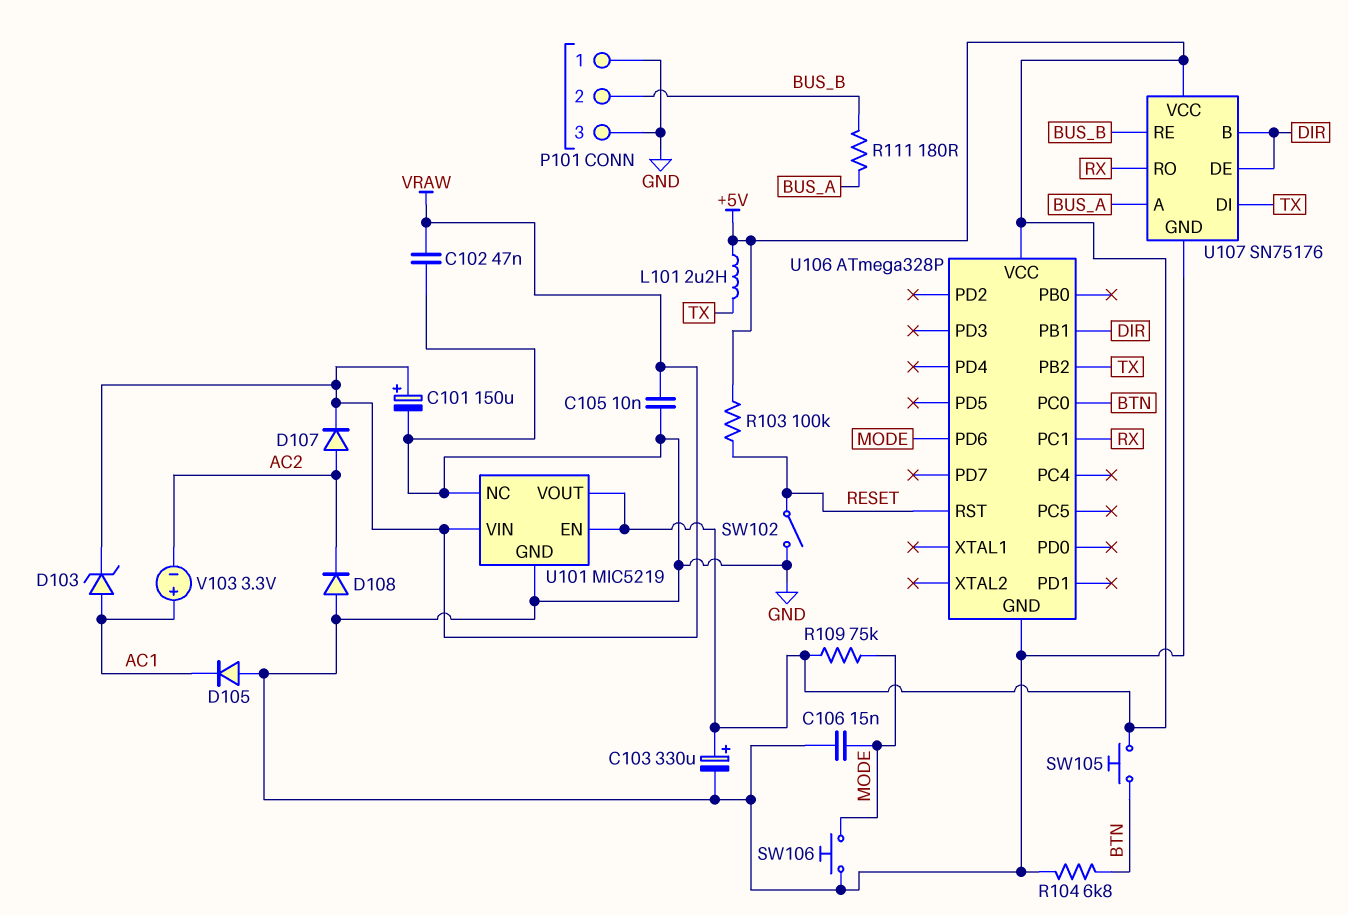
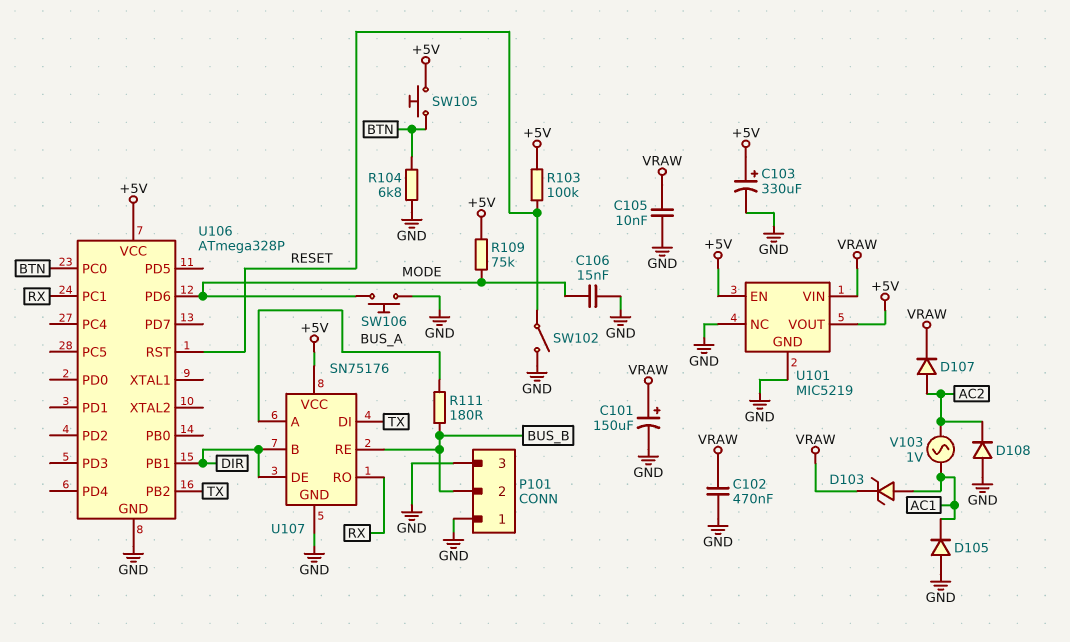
C102: 47nF (GND, VRAW) -> 470nF (GND, VRAW)
L101: 2.2uH (+5V, TX) -> none
V103: 3.3V (plus AC1, minus AC2) -> AC 1V (AC1, AC2)

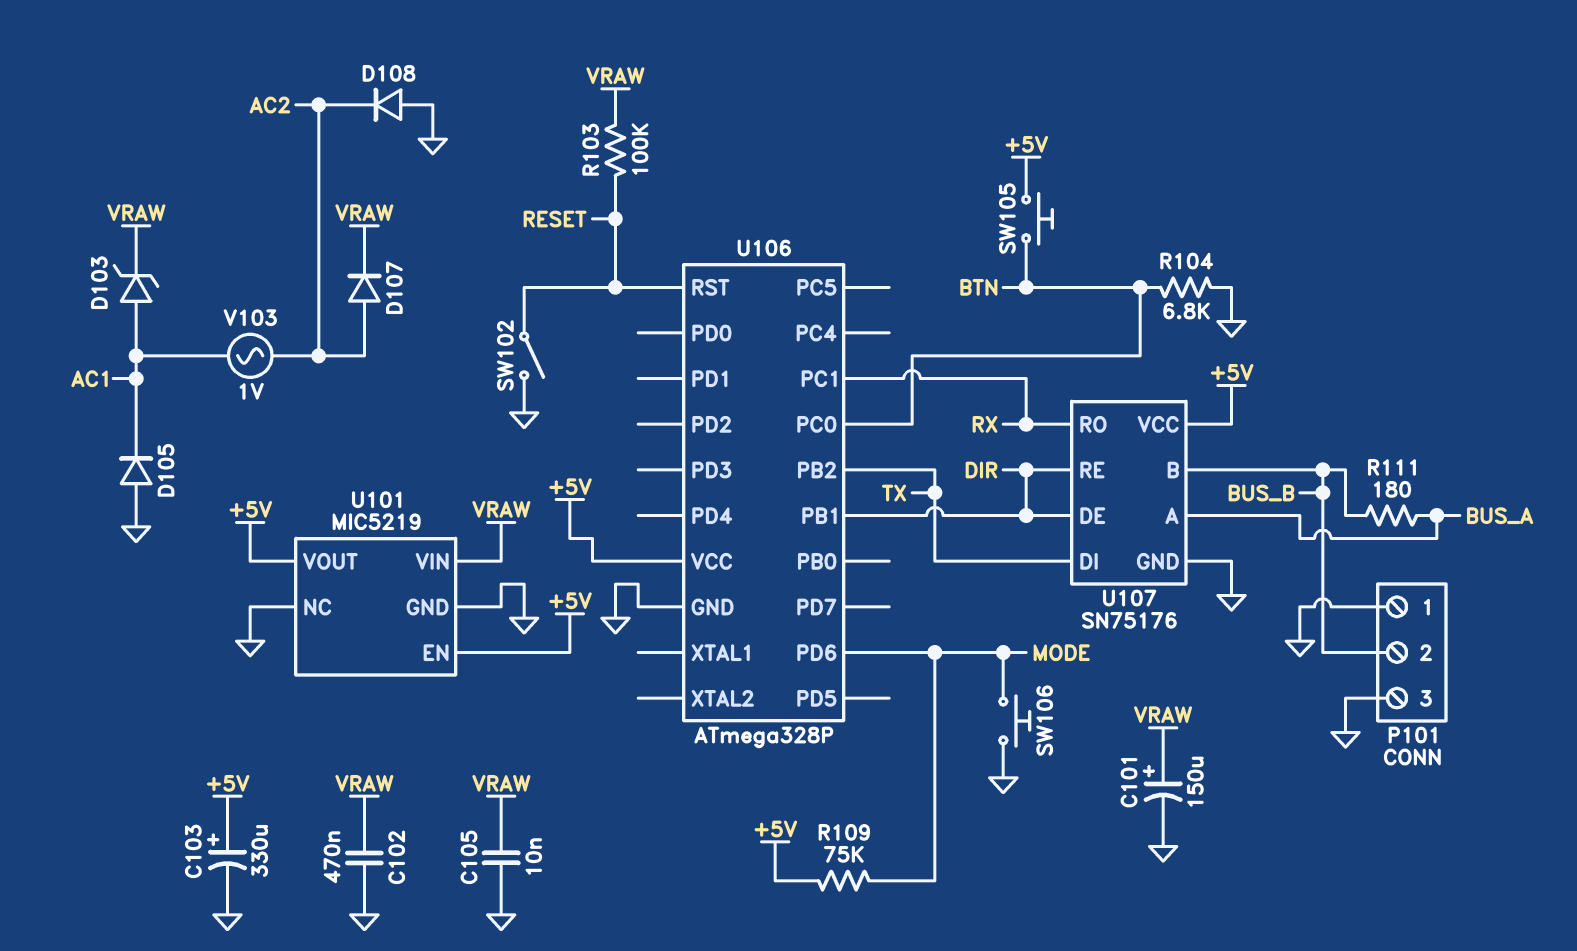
C106: 15nF (GND, MODE) -> none
R103: 100k (+5V, RESET) -> 100k (RESET, VRAW)
U107 pin B: DIR -> BUS_B
U107 pin RE: BUS_B -> DIR

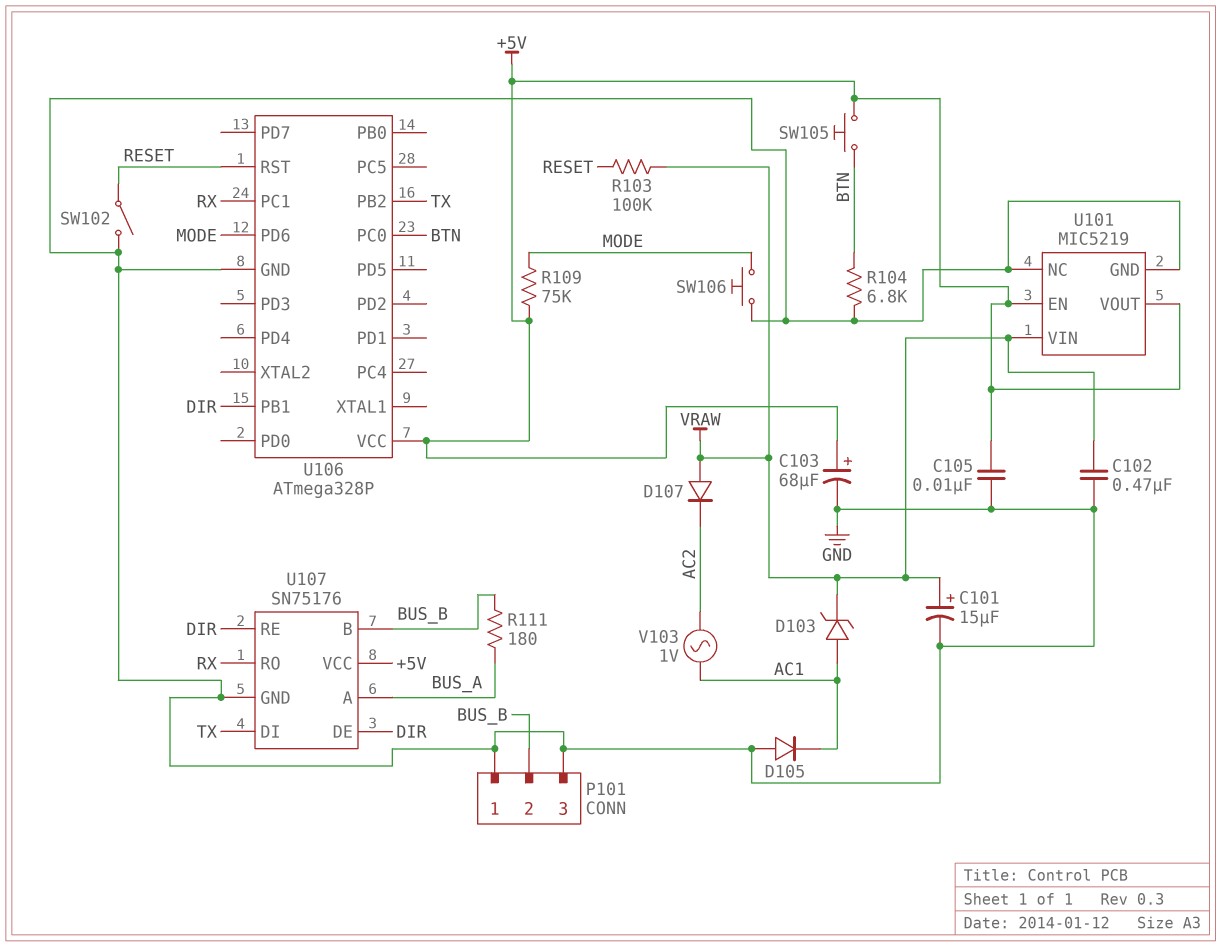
C101: 150uF (plus VRAW, minus GND) -> 15uF (plus VRAW, minus GND)
C103: 330uF (plus +5V, minus GND) -> 68uF (plus +5V, minus GND)
C105: 10nF (GND, VRAW) -> 10nF (+5V, GND)
D107: diode (A AC2, K VRAW) -> diode (A VRAW, K AC2)
D108: diode (A GND, K AC2) -> none

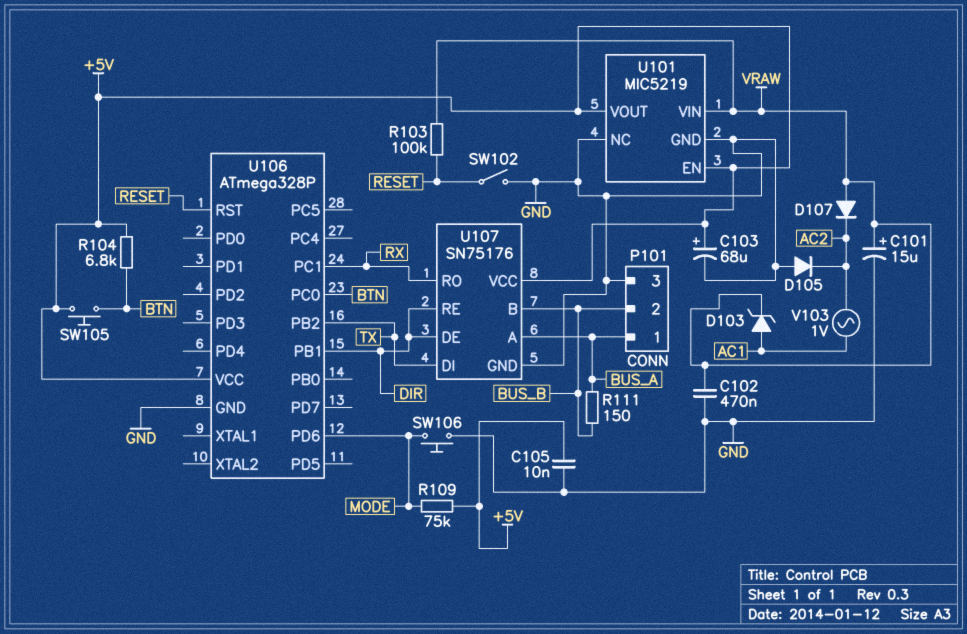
D105: diode (A GND, K AC1) -> diode (A GND, K AC2)
P101 pin 1: GND -> BUS_A
R104: 6.8k (BTN, GND) -> 6.8k (+5V, BTN)
R111: 180 (BUS_A, BUS_B) -> 150 (BUS_A, BUS_B)

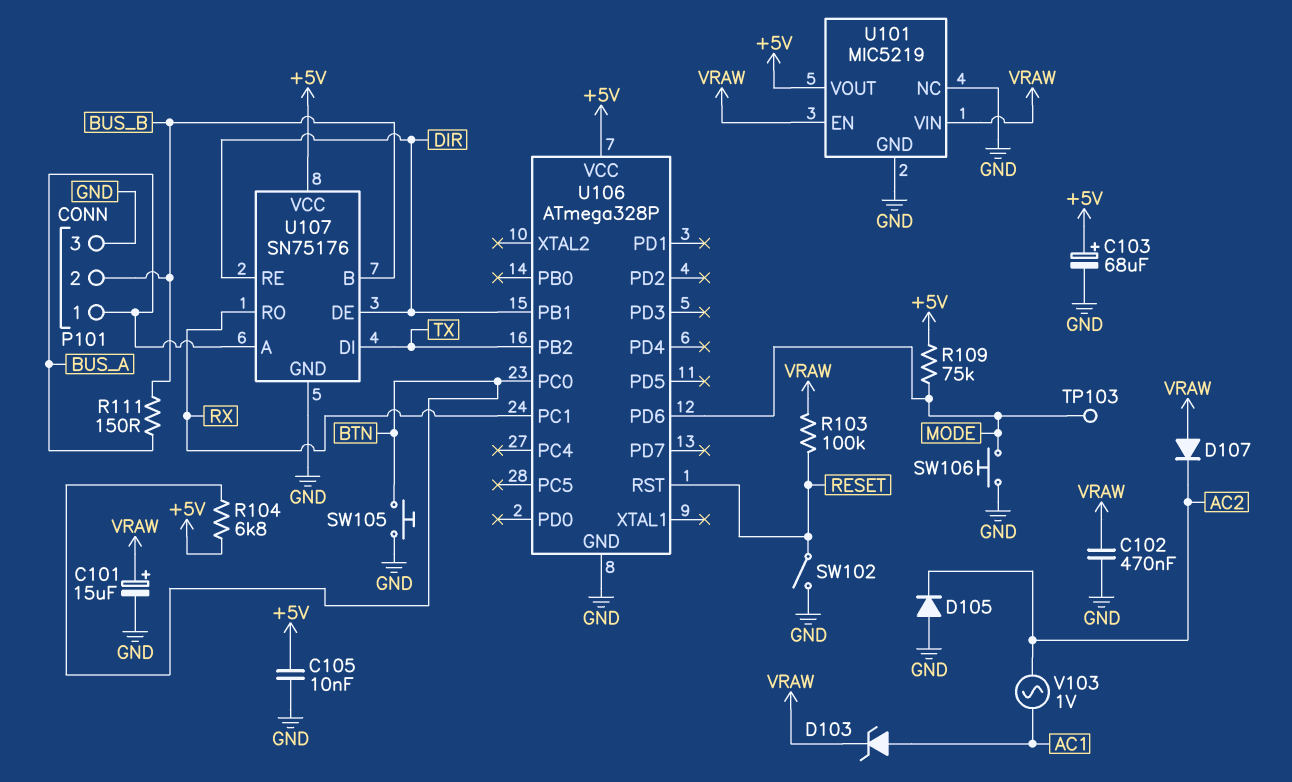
SW105: button (+5V, BTN) -> button (BTN, GND)
TP103: none -> test point (MODE)
U101 pin EN: +5V -> VRAW

